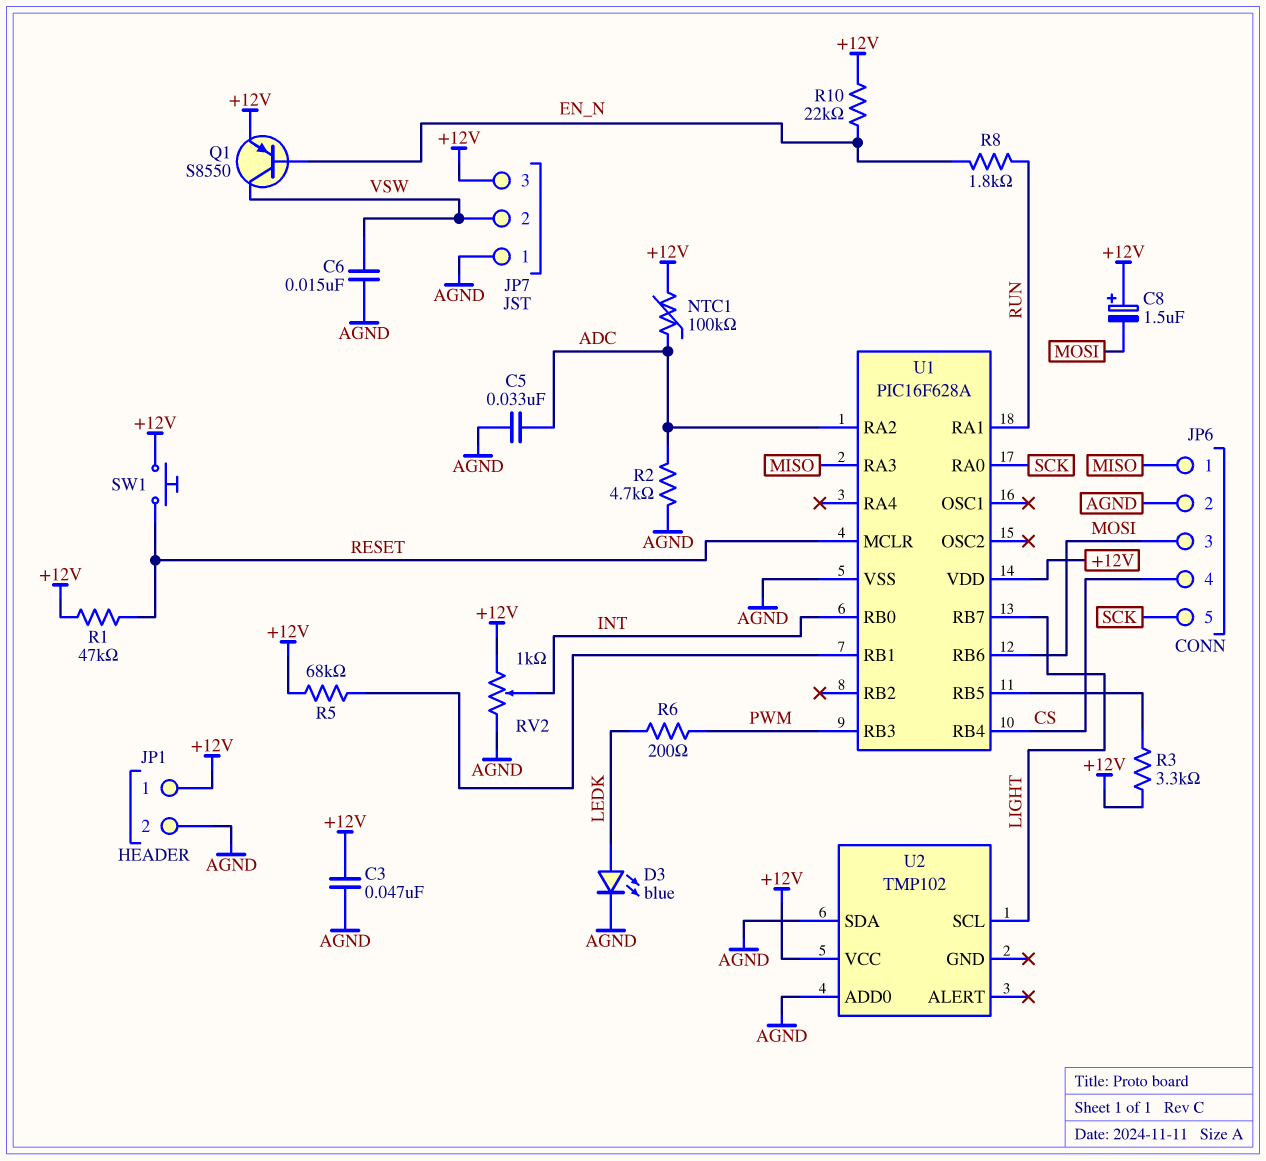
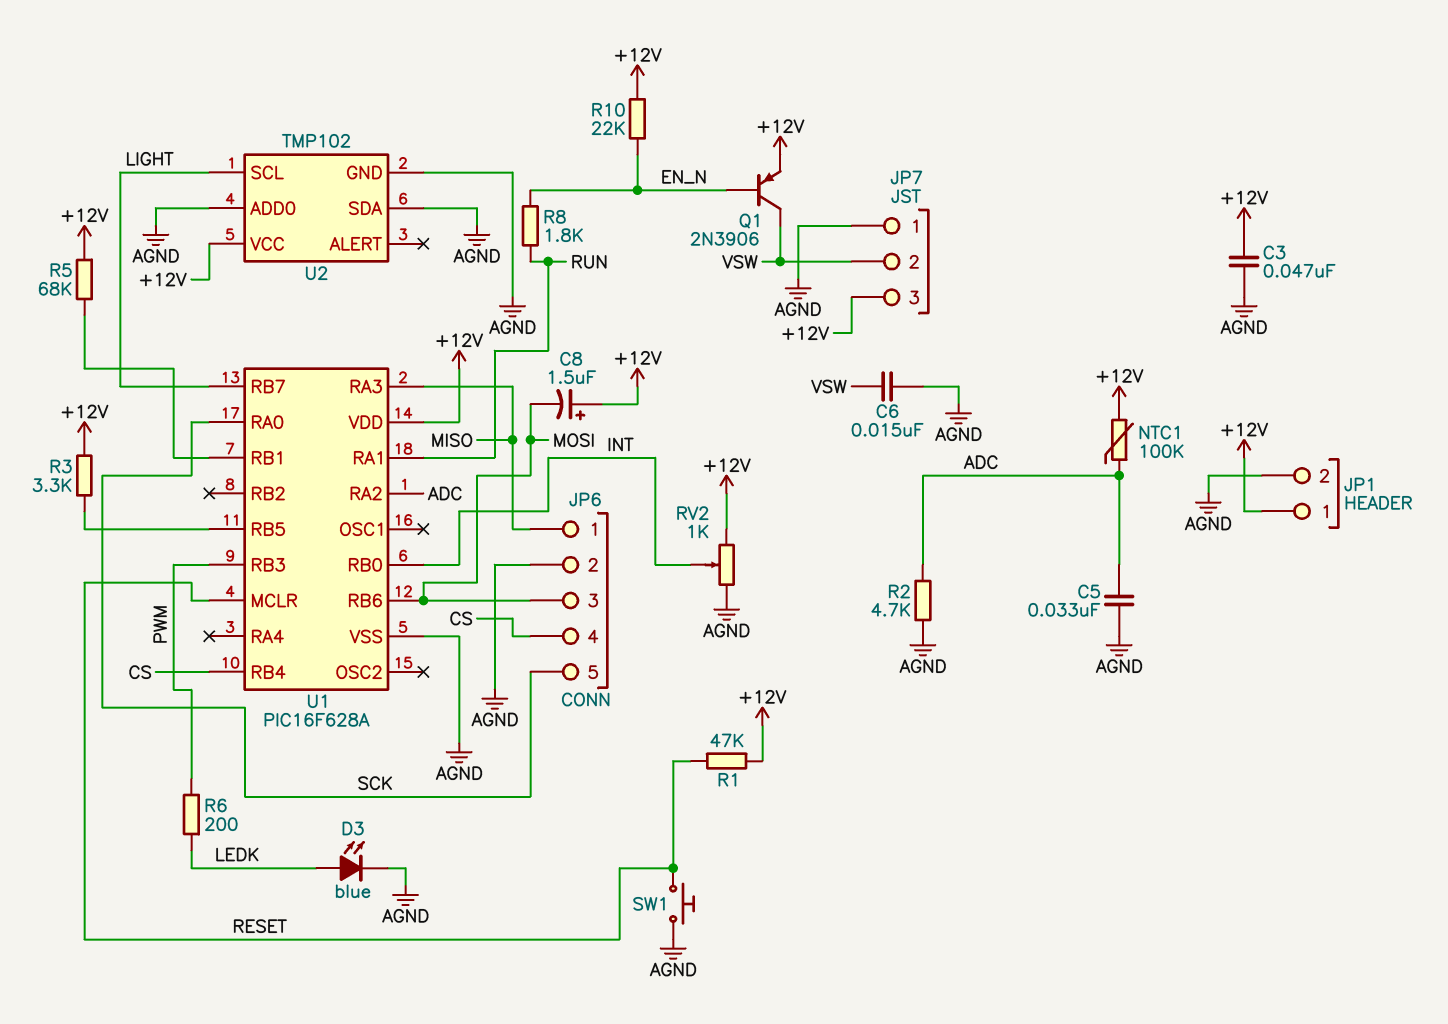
Q1: PNP S8550 (B EN_N, C VSW, E +12V) -> PNP 2N3906 (B EN_N, C VSW, E +12V)
SW1: button (+12V, RESET) -> button (AGND, RESET)
U2 pin GND: none -> AGND

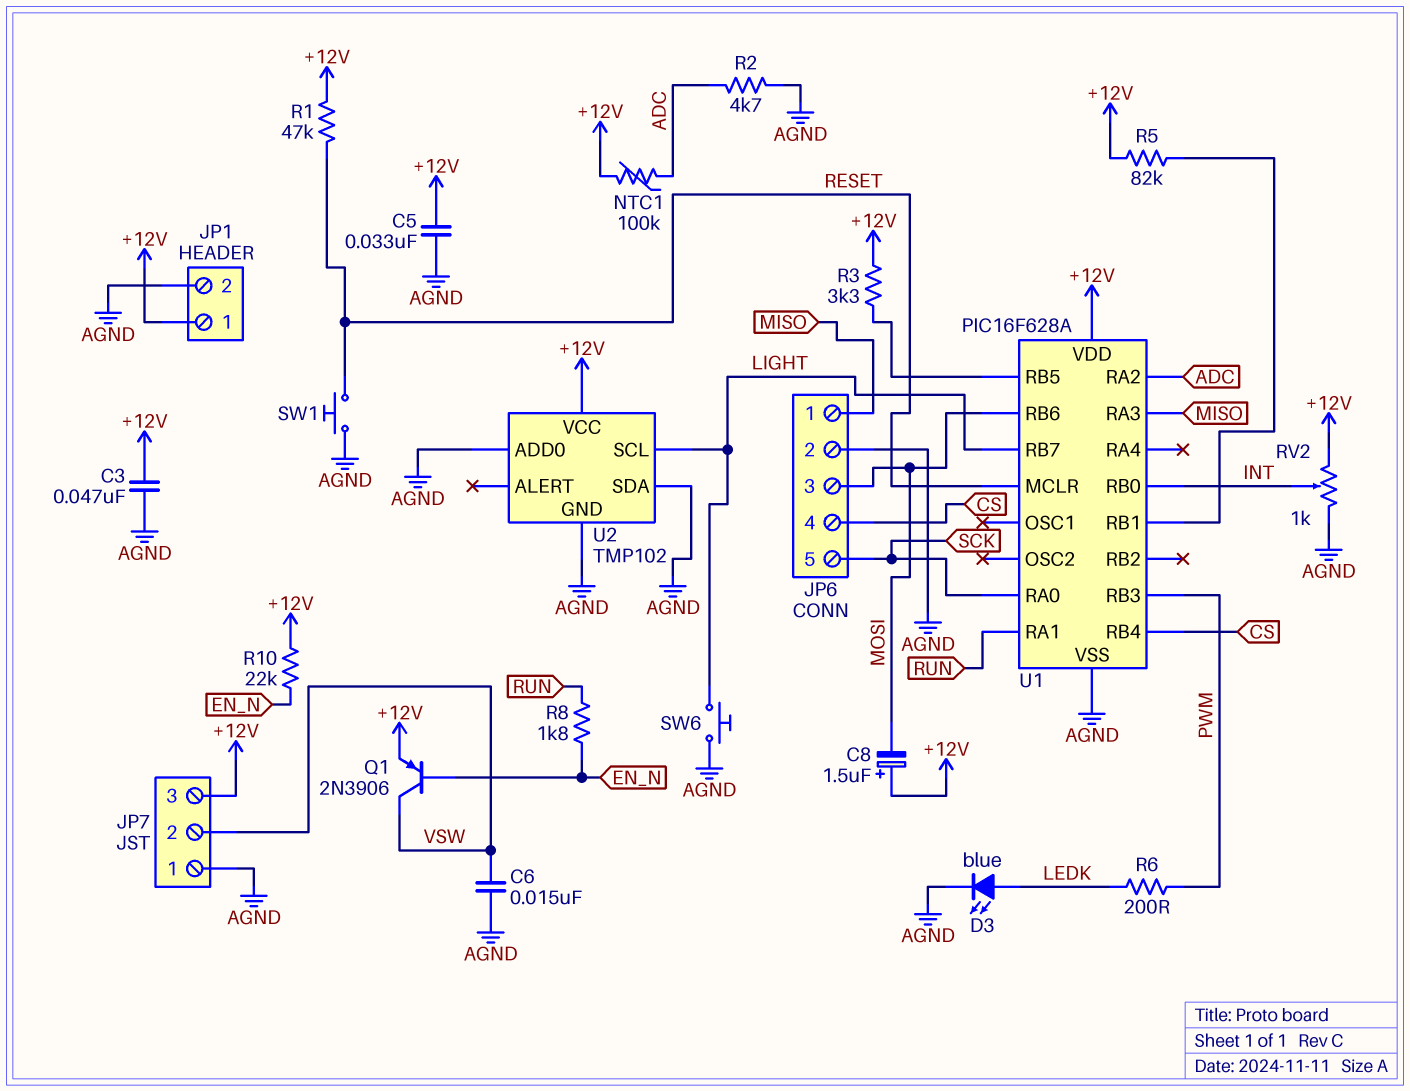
C5: 33nF (ADC, AGND) -> 33nF (+12V, AGND)
R5: 68k (+12V, U1/RB1) -> 82k (+12V, U1/RB1)
SW6: none -> button (AGND, LIGHT)

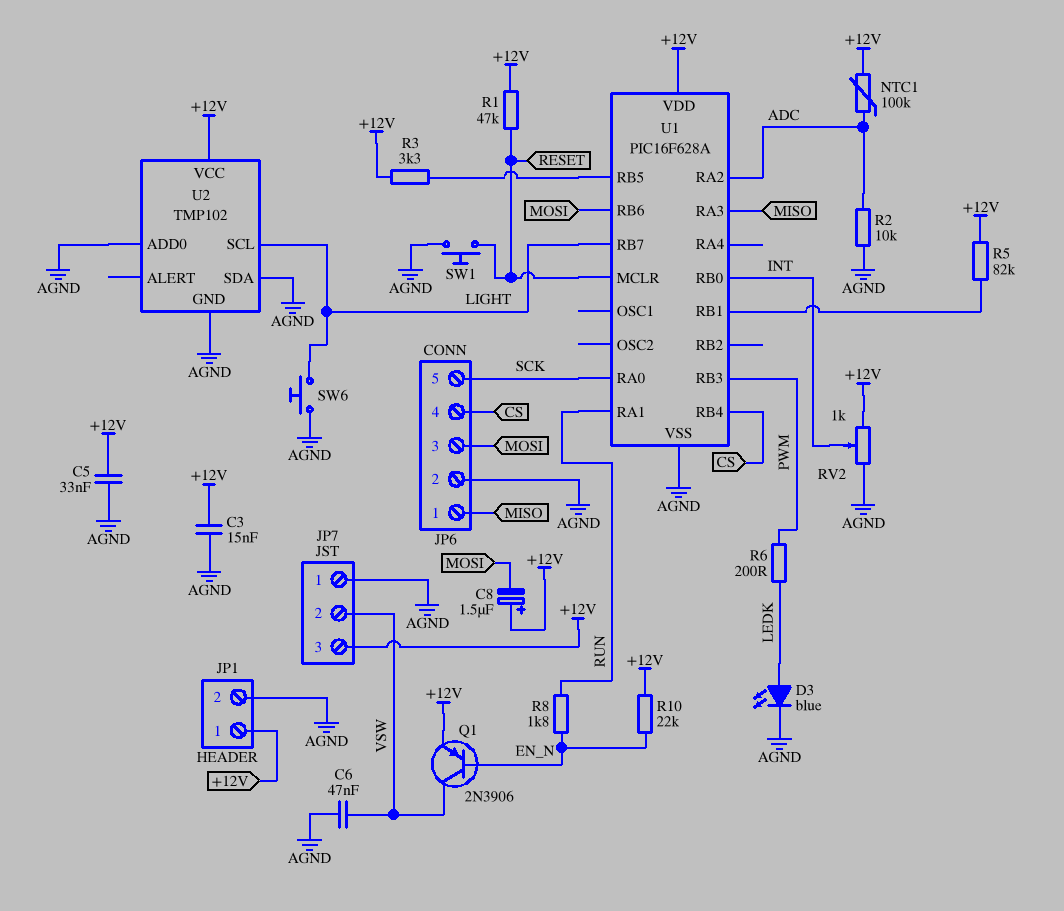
C3: 47nF (+12V, AGND) -> 15nF (+12V, AGND)
C6: 15nF (AGND, VSW) -> 47nF (AGND, VSW)
R2: 4.7k (ADC, AGND) -> 10k (ADC, AGND)

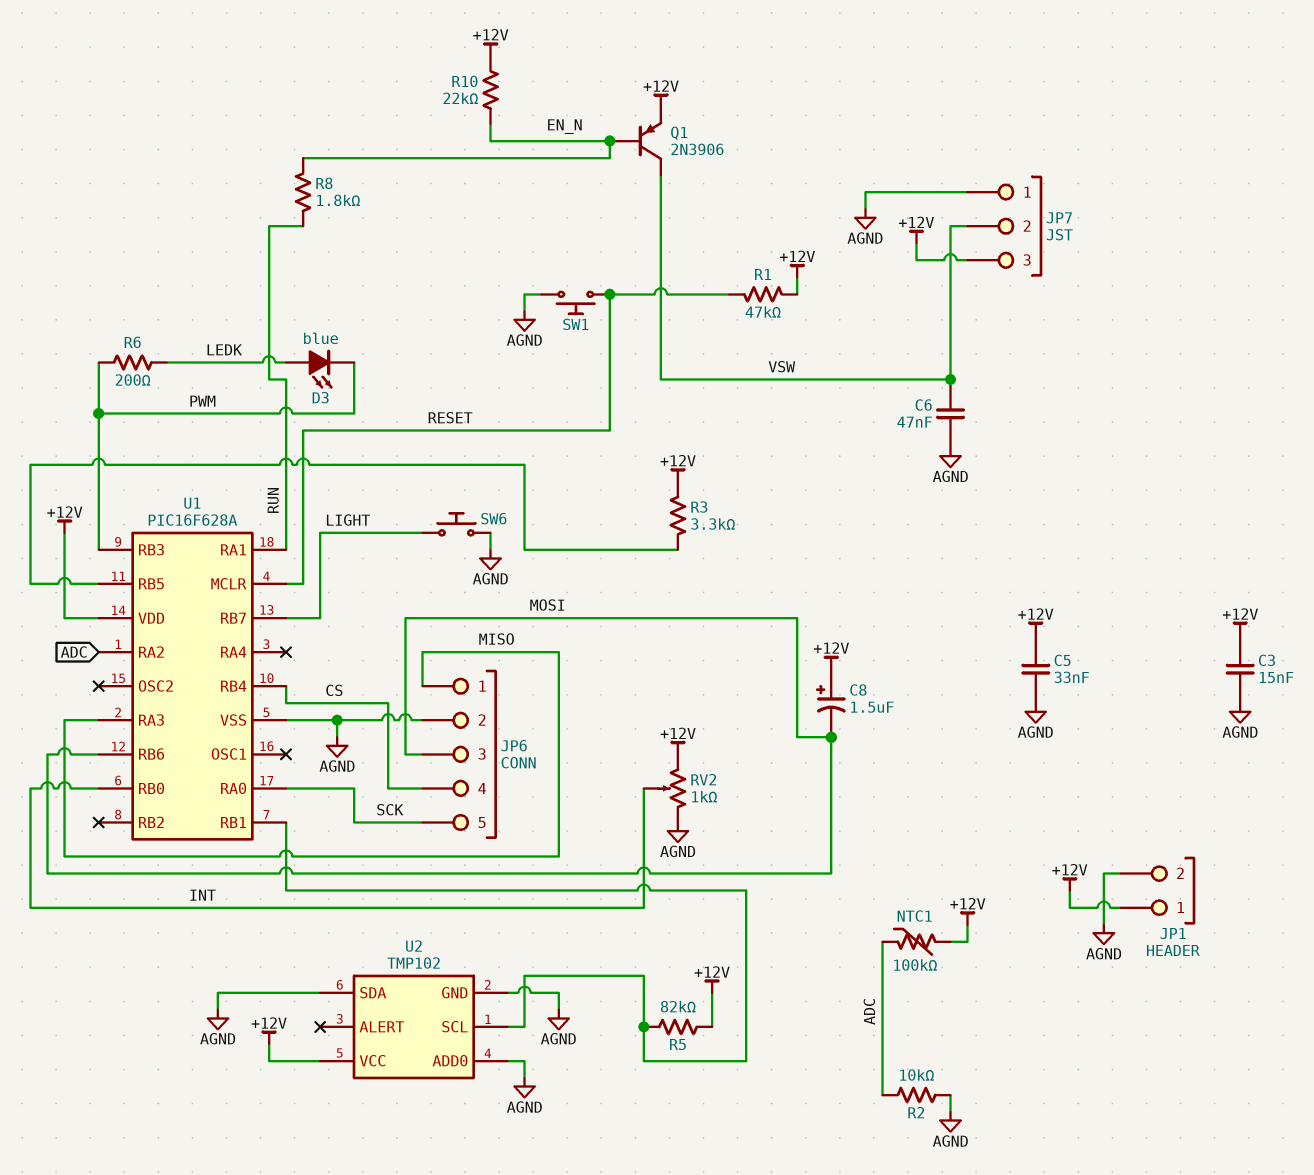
D3: LED blue (A LEDK, K AGND) -> LED blue (A LEDK, K PWM)
U2 pin SCL: LIGHT -> U1/RB1

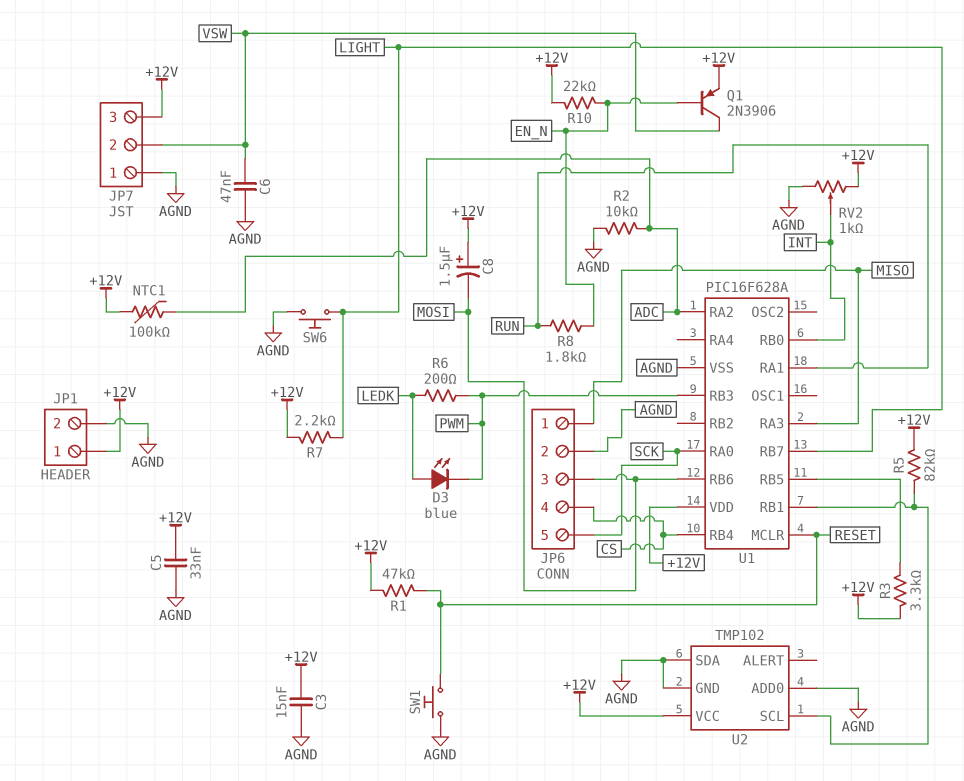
R7: none -> 2.2k (+12V, LIGHT)

